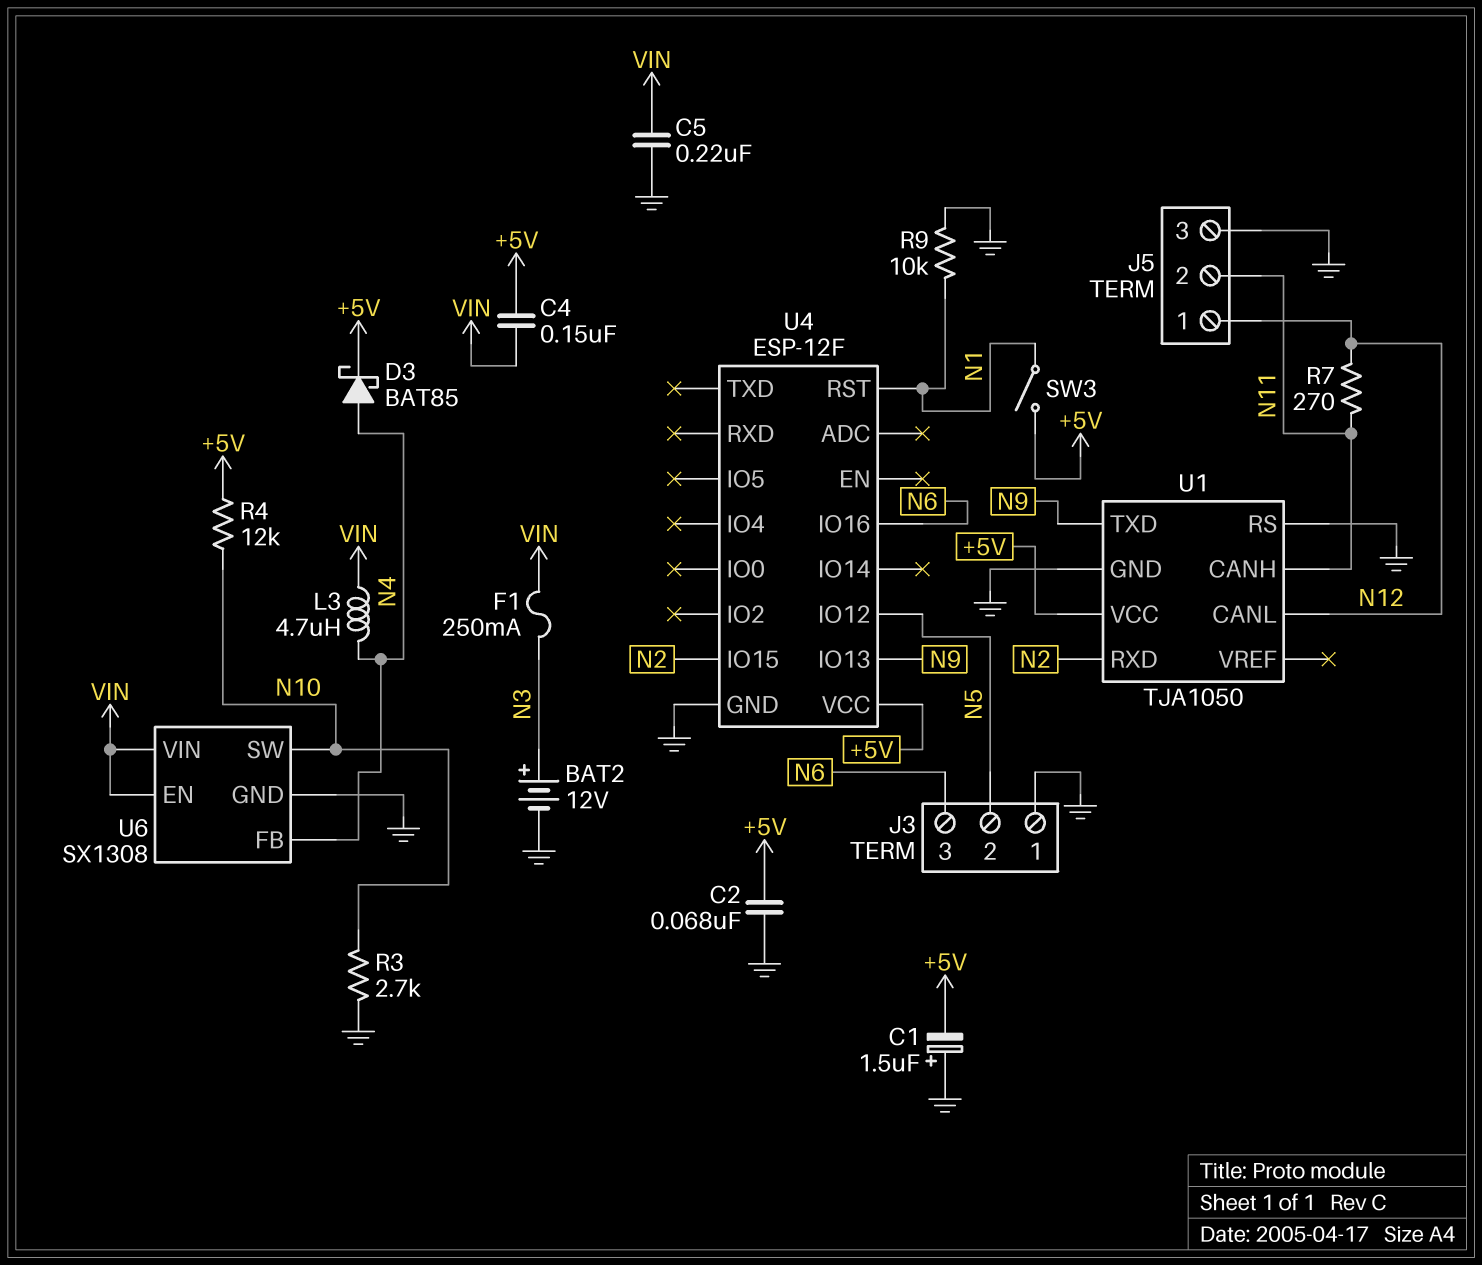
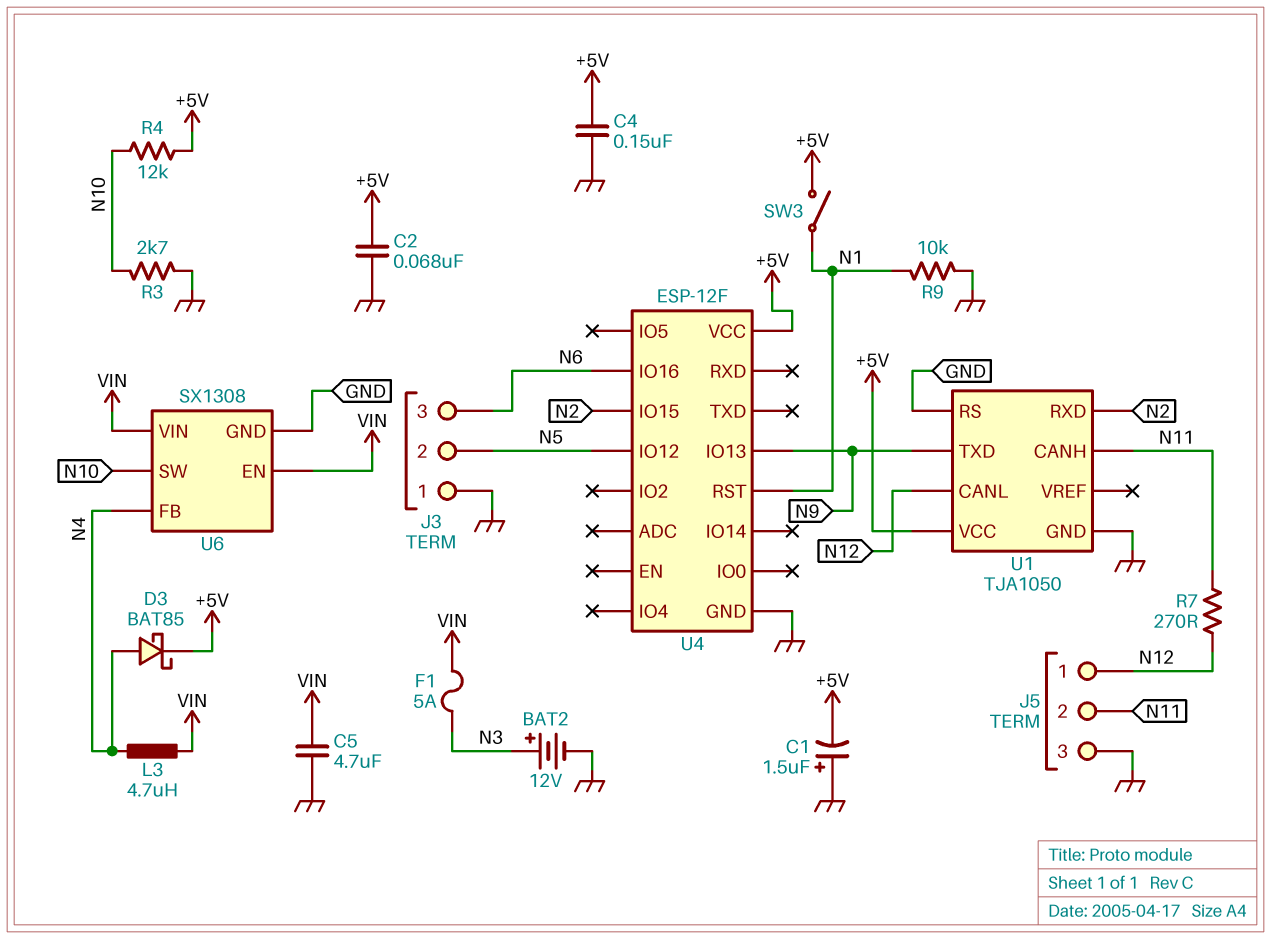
C4: 150nF (+5V, VIN) -> 150nF (+5V, GND)
C5: 220nF (GND, VIN) -> 4.7uF (GND, VIN)
F1: 250mA (N3, VIN) -> 5A (N3, VIN)

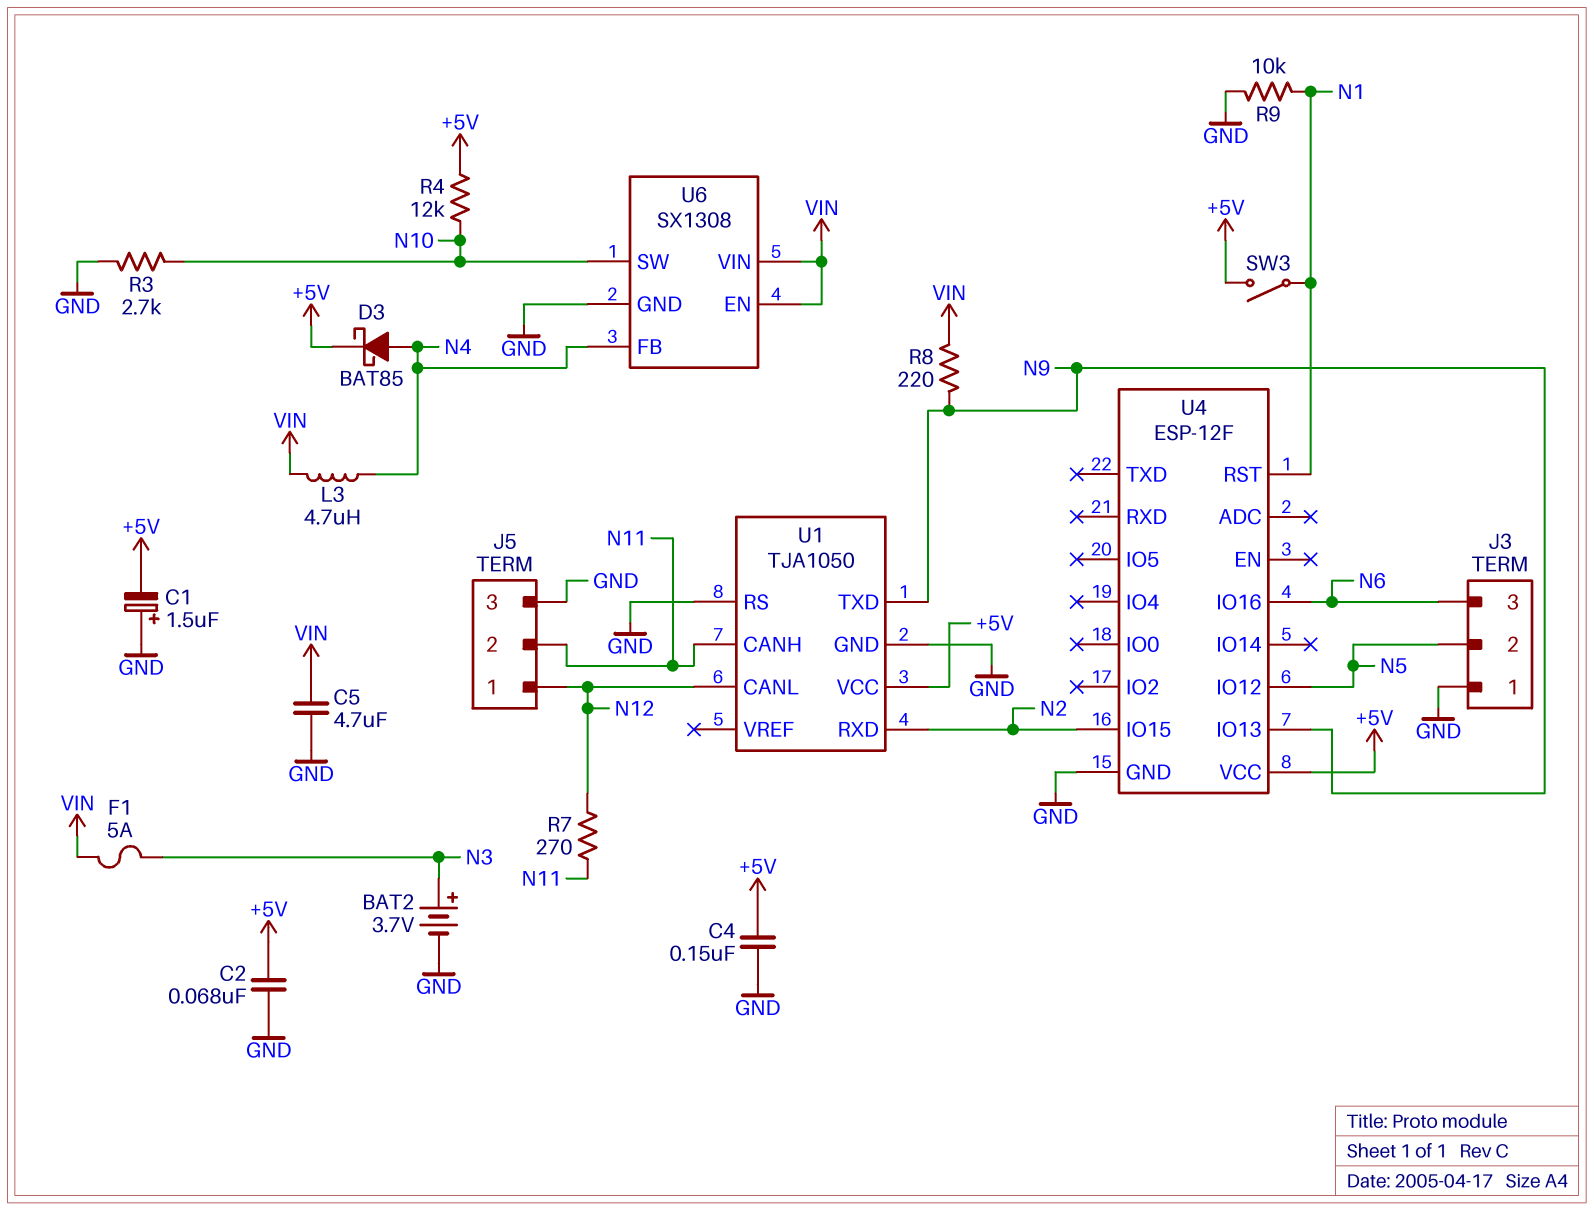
BAT2: 12V (plus N3, minus GND) -> 3.7V (plus N3, minus GND)
R8: none -> 220 (N9, VIN)

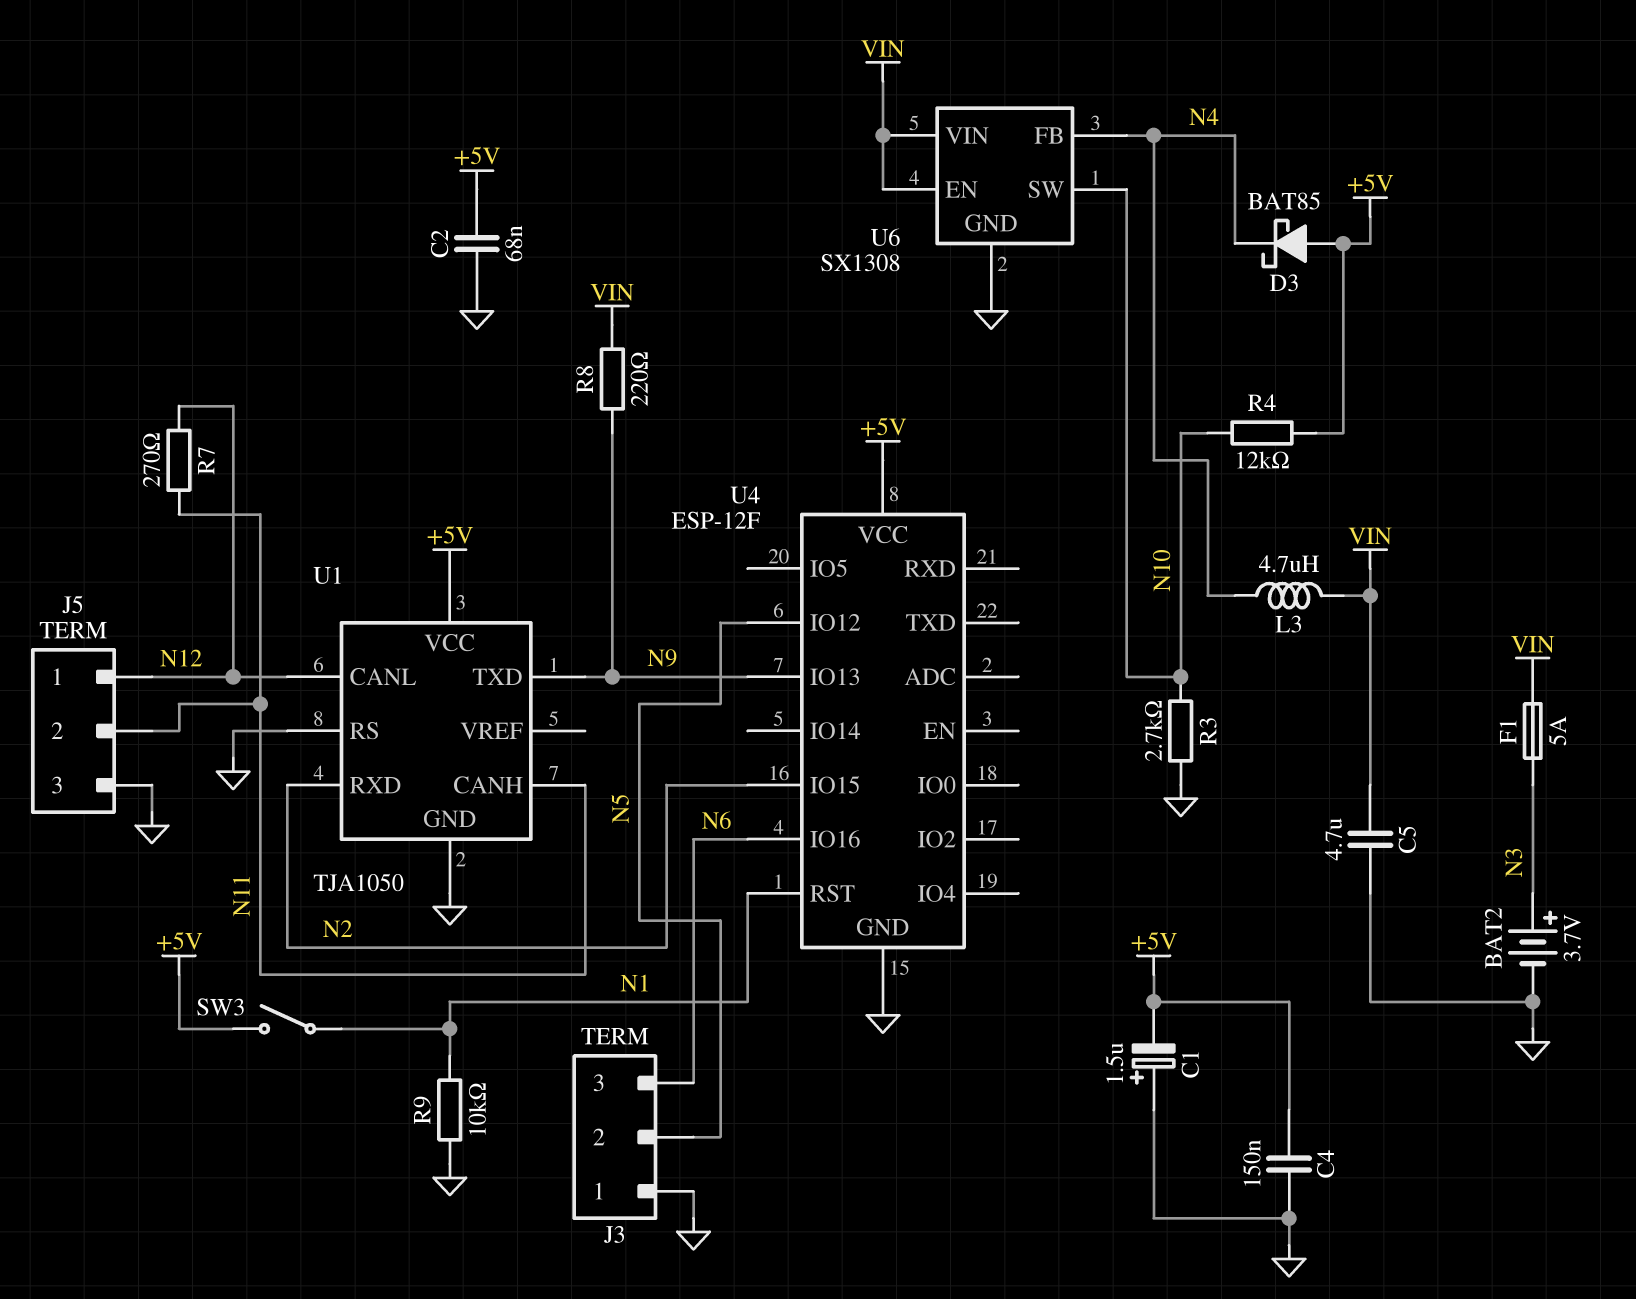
D3: schottky BAT85 (A N4, K +5V) -> schottky BAT85 (A +5V, K N4)

